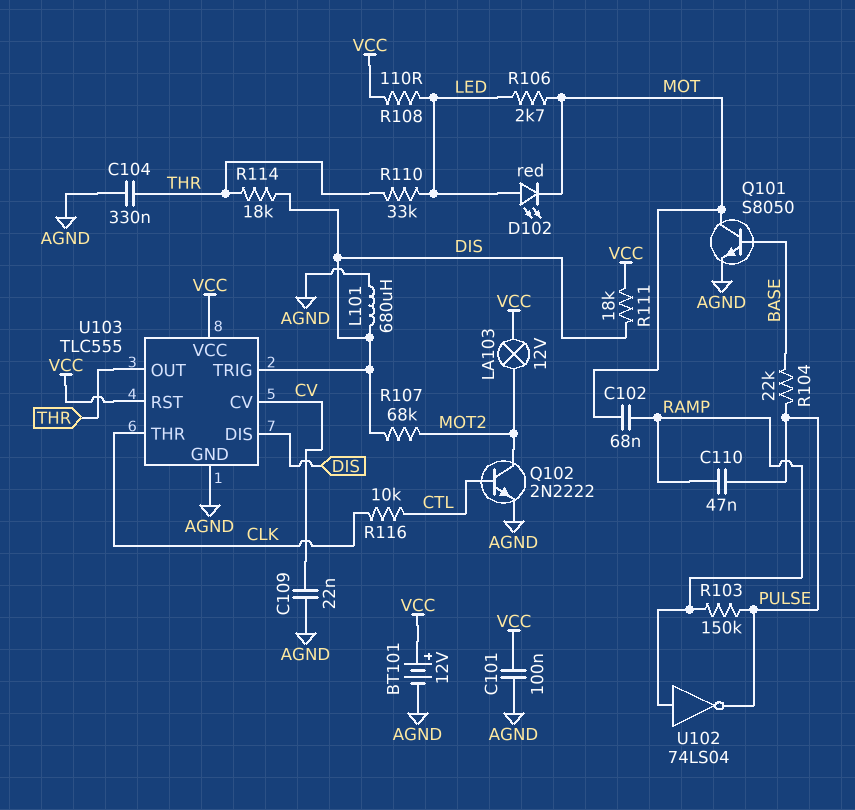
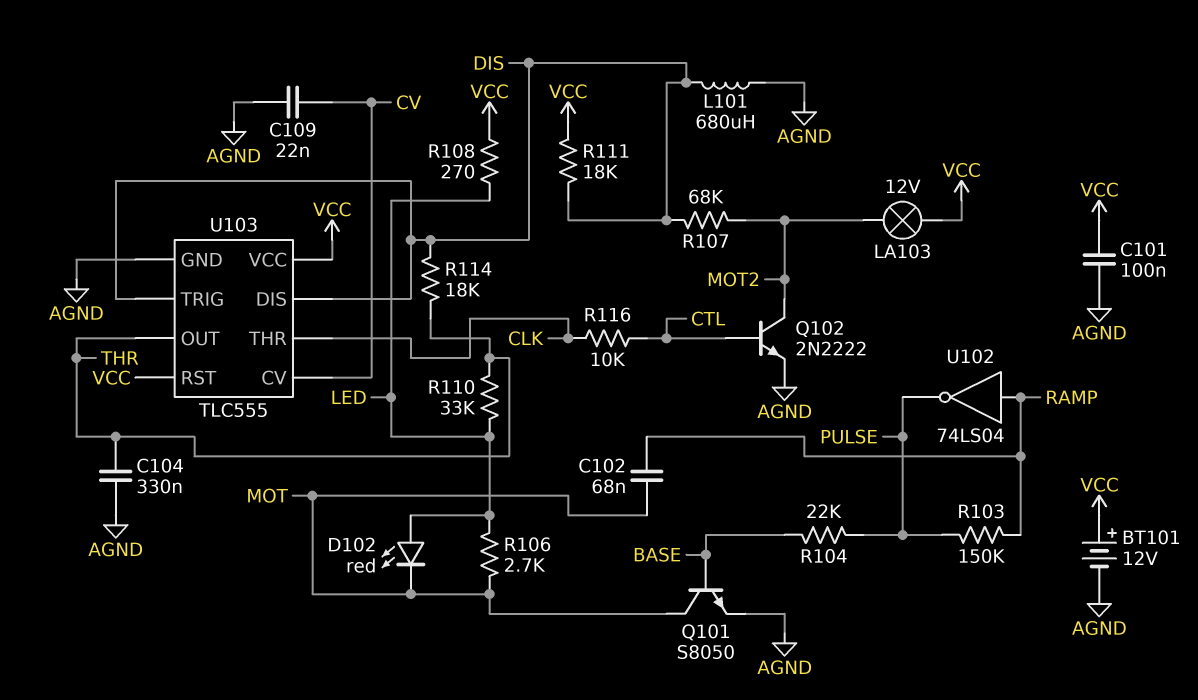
C110: 47nF (PULSE, RAMP) -> none
R108: 110 (LED, VCC) -> 270 (LED, VCC)

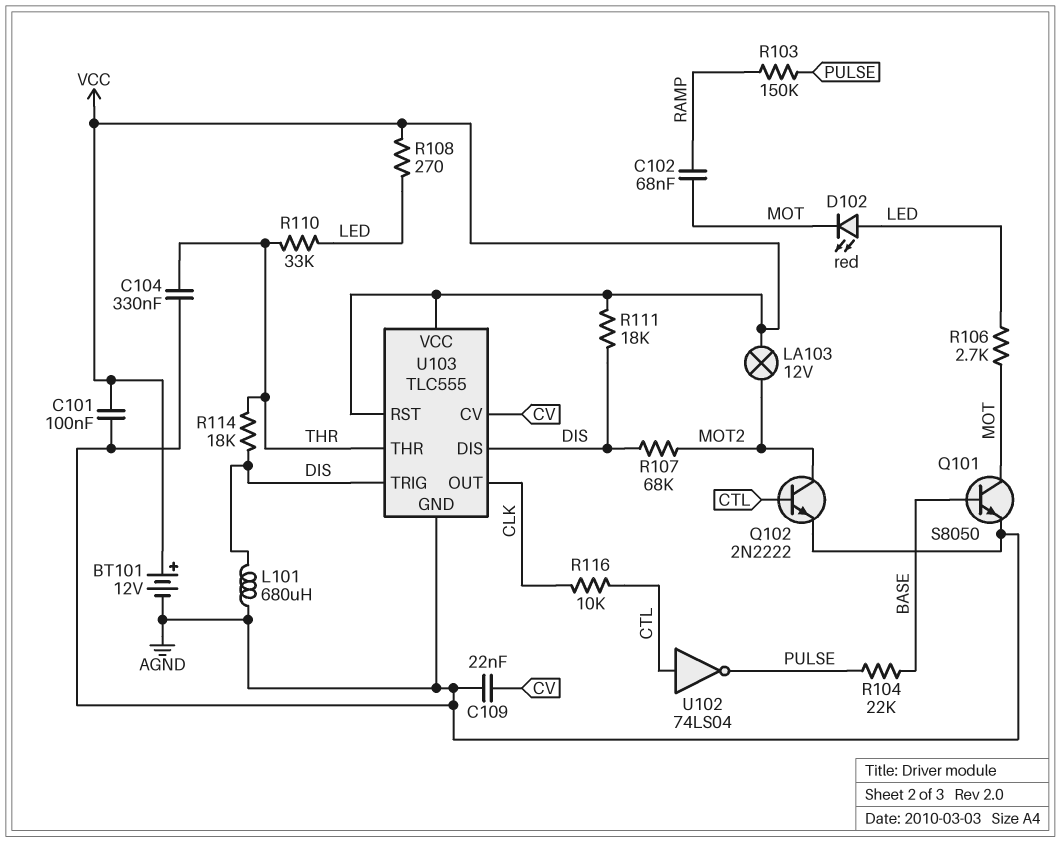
U102: NOT 74LS04 (in RAMP, out PULSE) -> NOT 74LS04 (in CTL, out PULSE)
U103 pin OUT: THR -> CLK
U103 pin THR: CLK -> THR

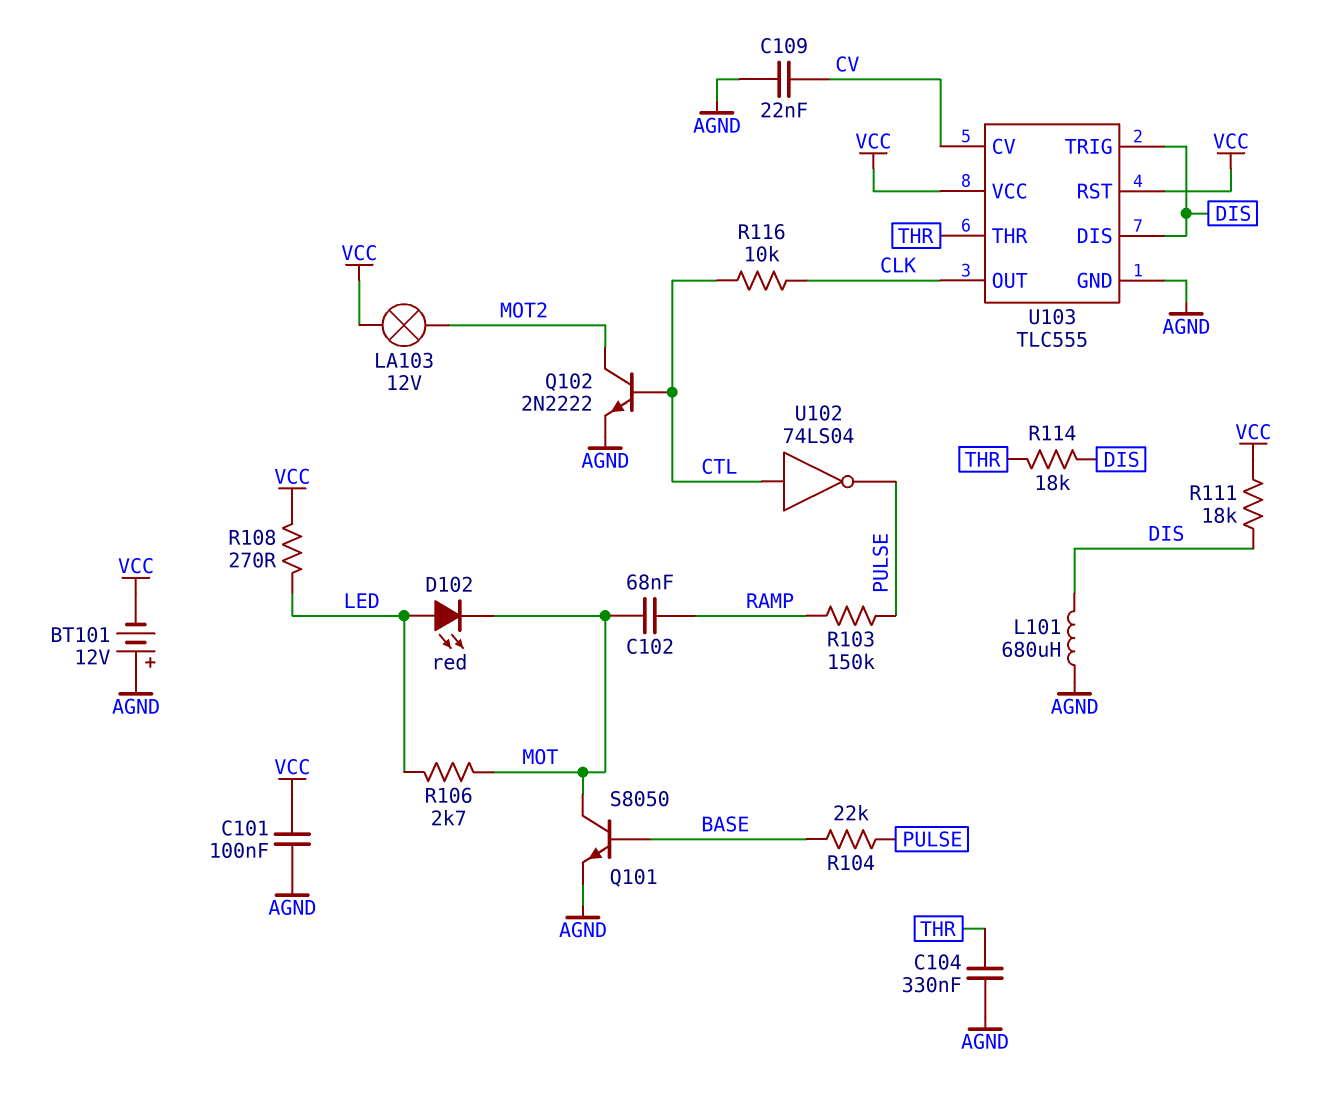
BT101: 12V (plus VCC, minus AGND) -> 12V (plus AGND, minus VCC)
R107: 68k (DIS, MOT2) -> none
R110: 33k (LED, THR) -> none

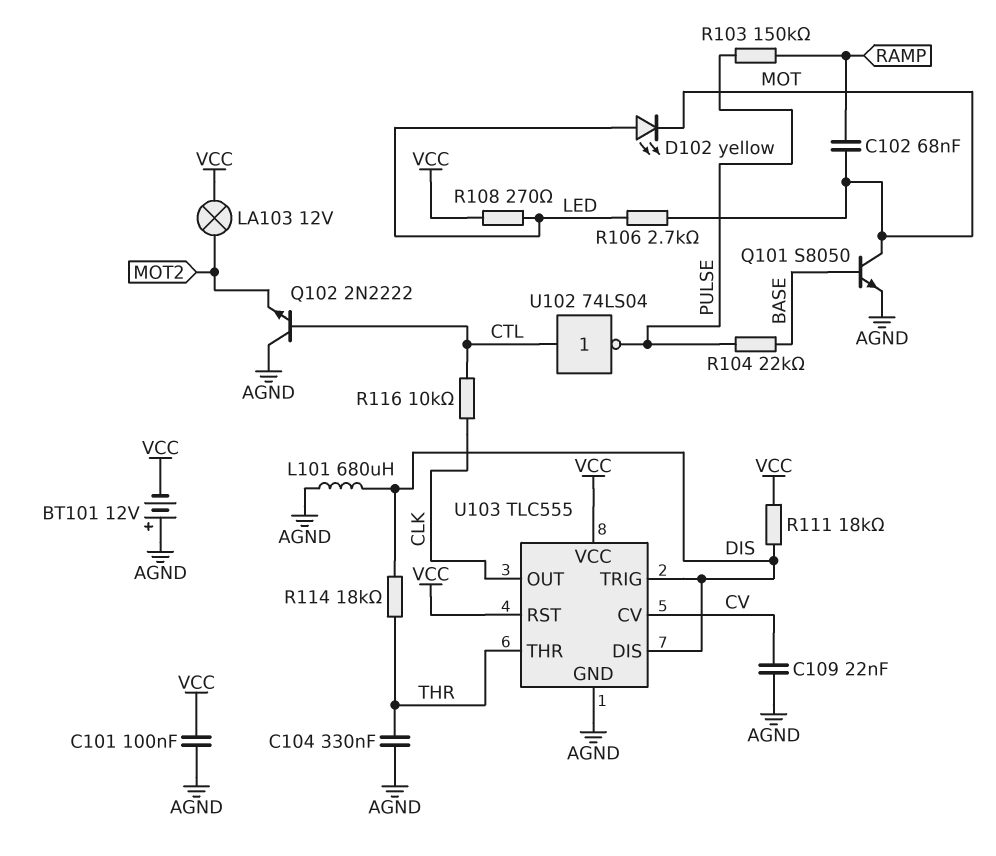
D102: LED red (A LED, K MOT) -> LED yellow (A LED, K MOT)
Q102: NPN 2N2222 (B CTL, C MOT2, E AGND) -> NPN 2N2222 (B CTL, C AGND, E MOT2)

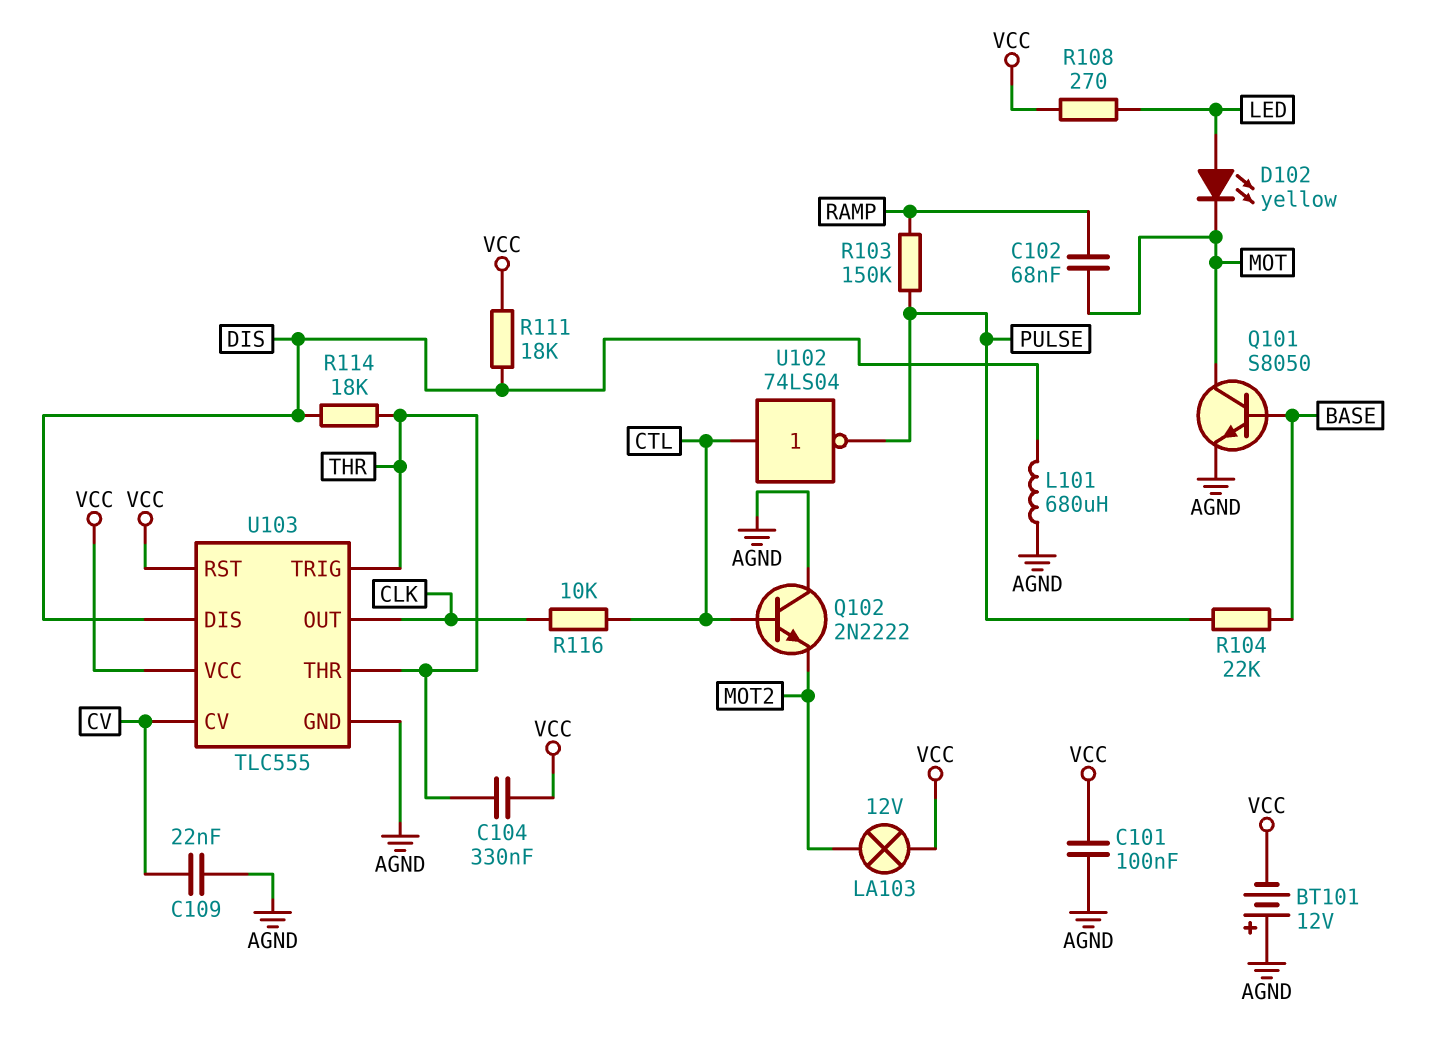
C104: 330nF (AGND, THR) -> 330nF (THR, VCC)
R106: 2.7k (LED, MOT) -> none
U103 pin TRIG: DIS -> THR

